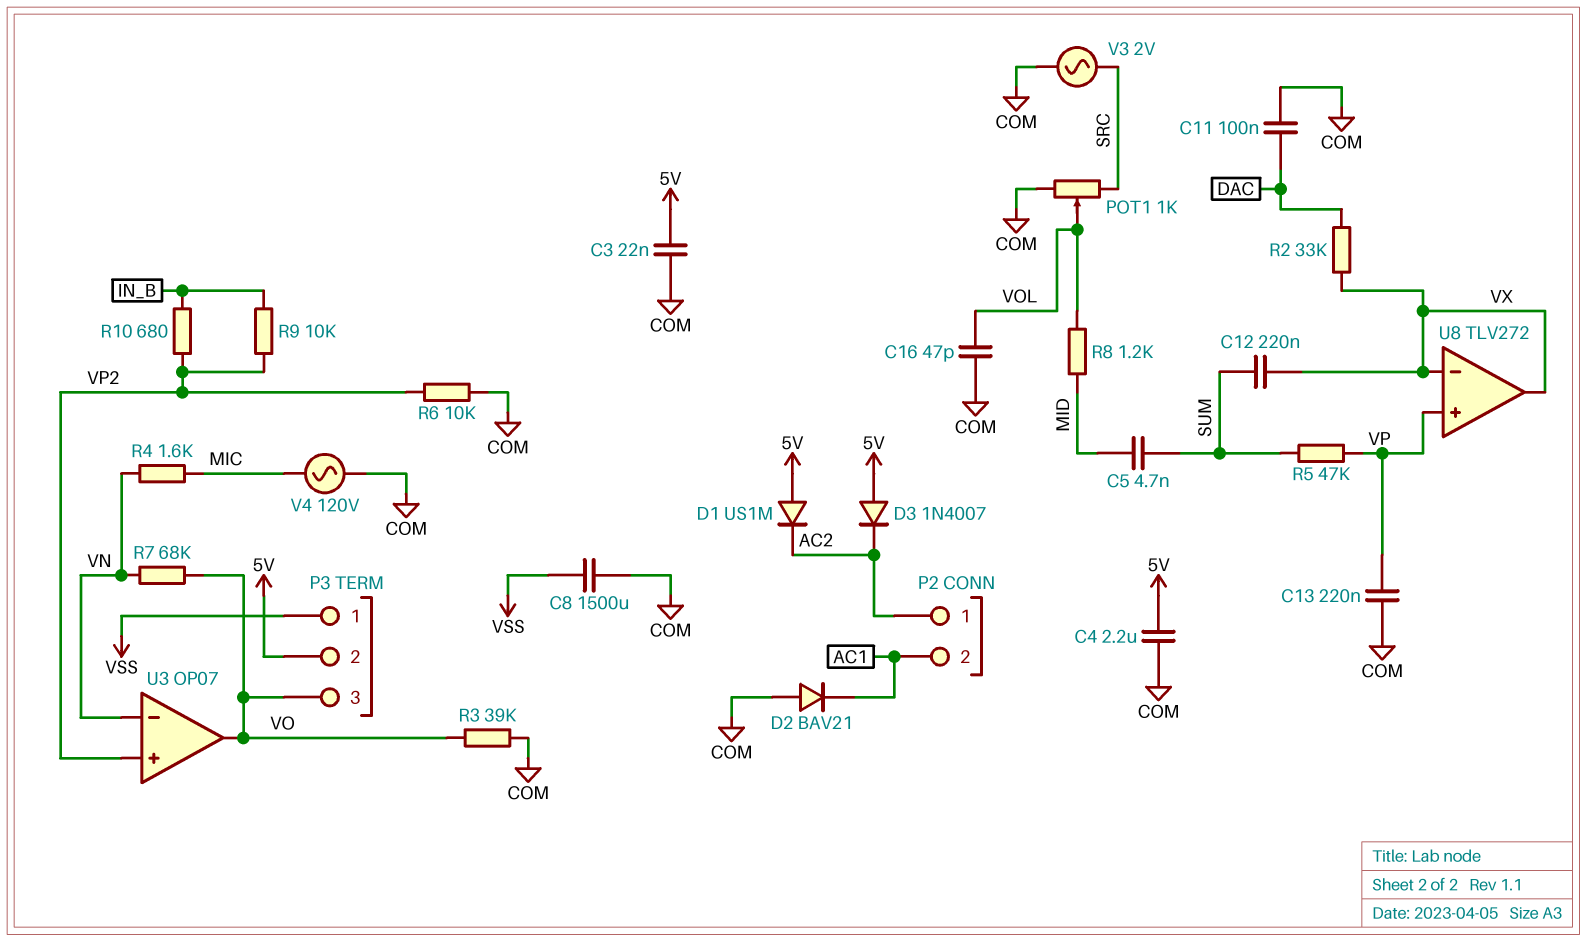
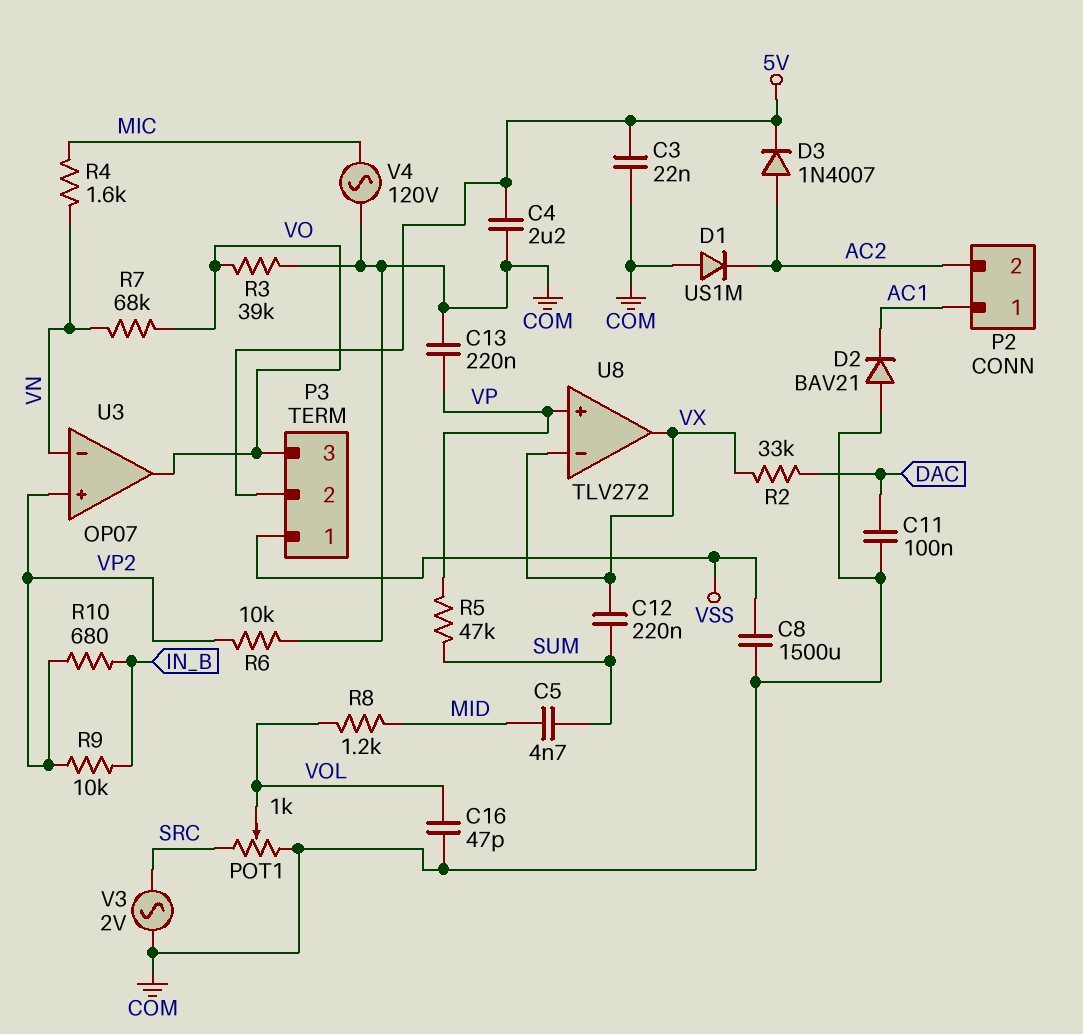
D1: diode US1M (A 5V, K AC2) -> diode US1M (A COM, K AC2)
D3: diode 1N4007 (A 5V, K AC2) -> diode 1N4007 (A AC2, K 5V)
P2 pin 1: AC2 -> AC1
P2 pin 2: AC1 -> AC2

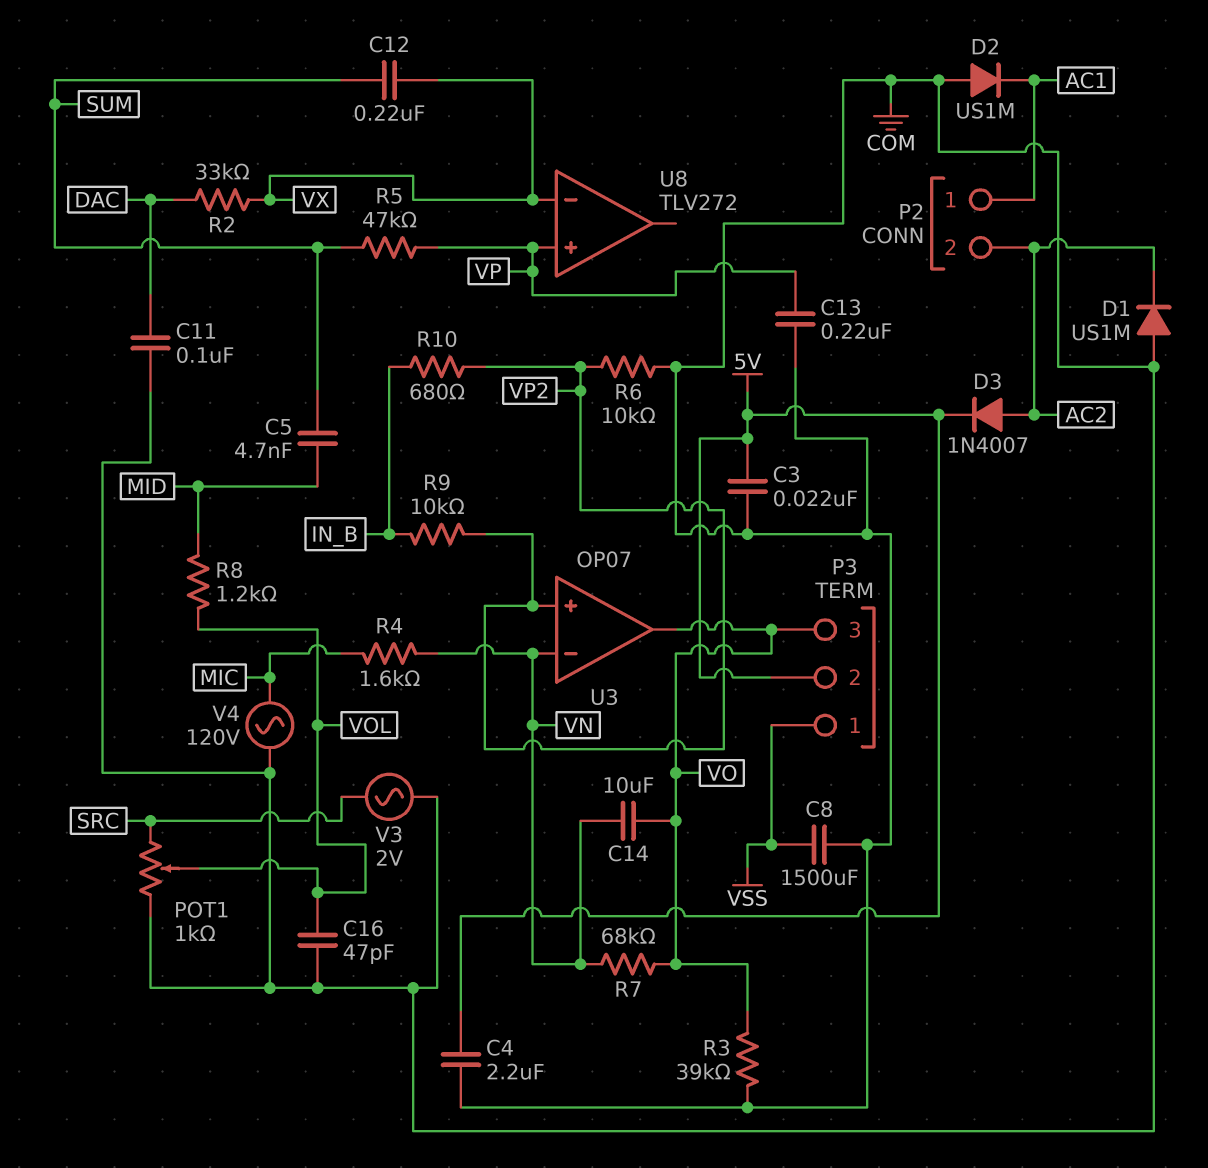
C14: none -> 10uF (VN, VO)
D2: diode BAV21 (A COM, K AC1) -> diode US1M (A COM, K AC1)
U8 pin out: VX -> none

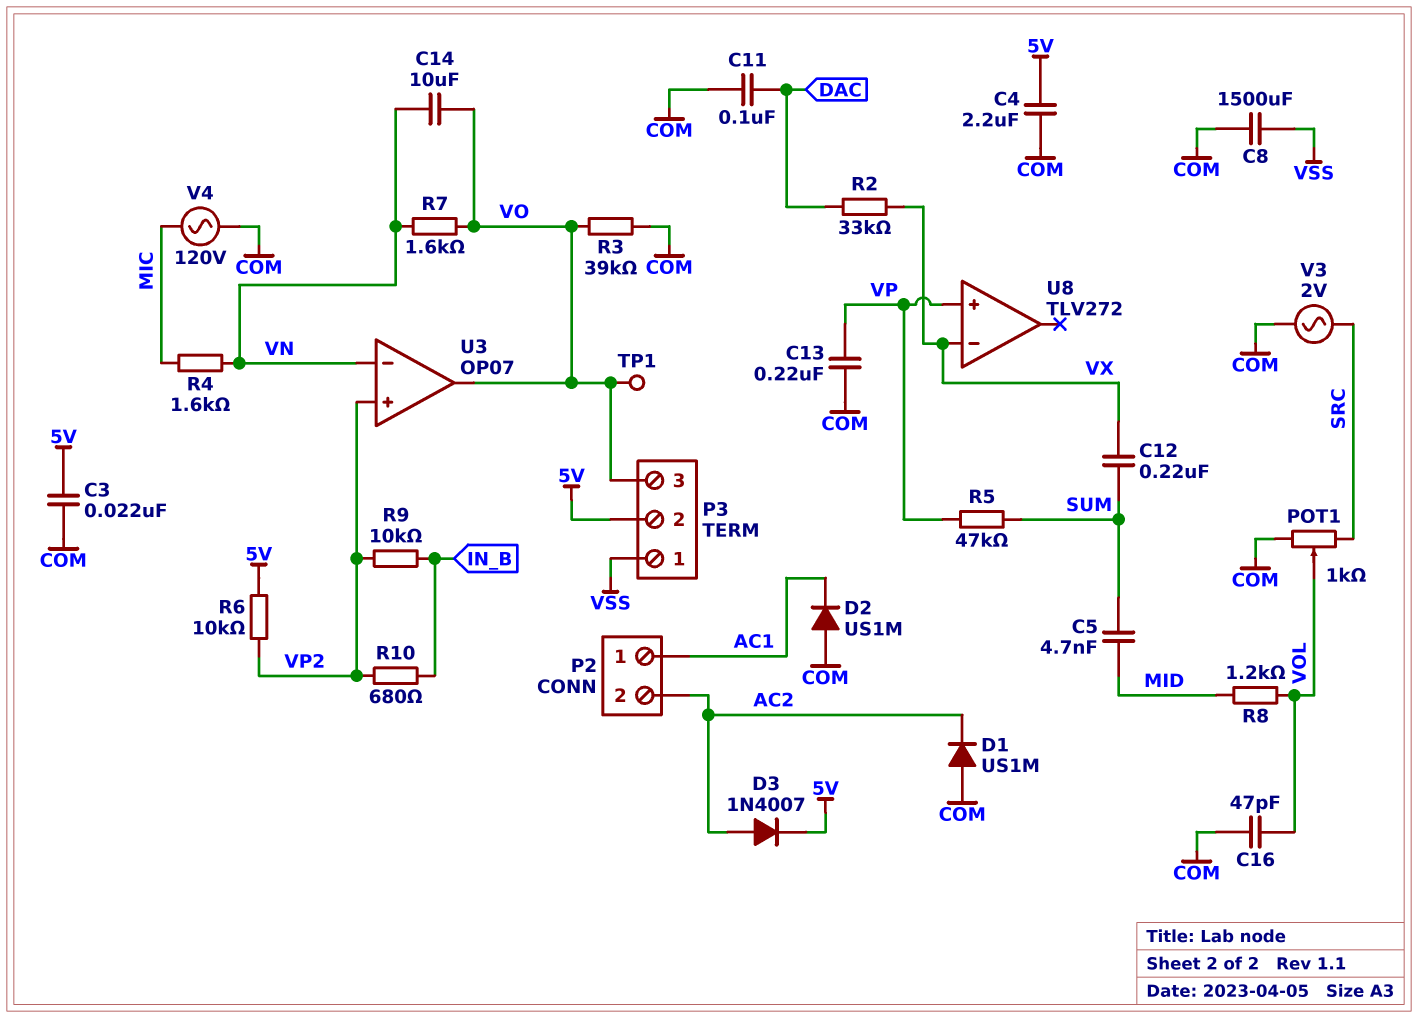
R6: 10k (COM, VP2) -> 10k (5V, VP2)
R7: 68k (VN, VO) -> 1.6k (VN, VO)
TP1: none -> test point (VO)

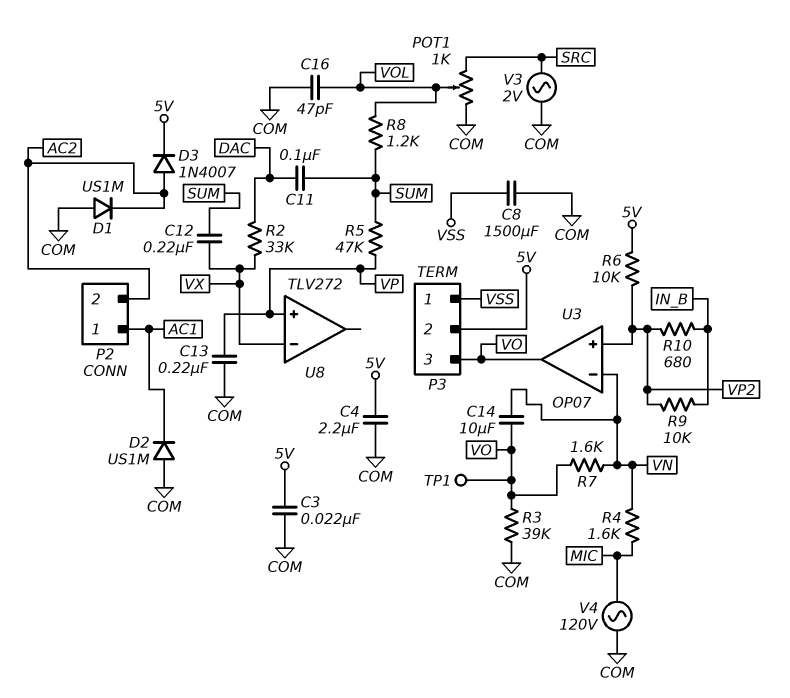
C5: 4.7nF (MID, SUM) -> none
C11: 100nF (COM, DAC) -> 100nF (DAC, SUM)
R8: 1.2k (MID, VOL) -> 1.2k (SUM, VOL)

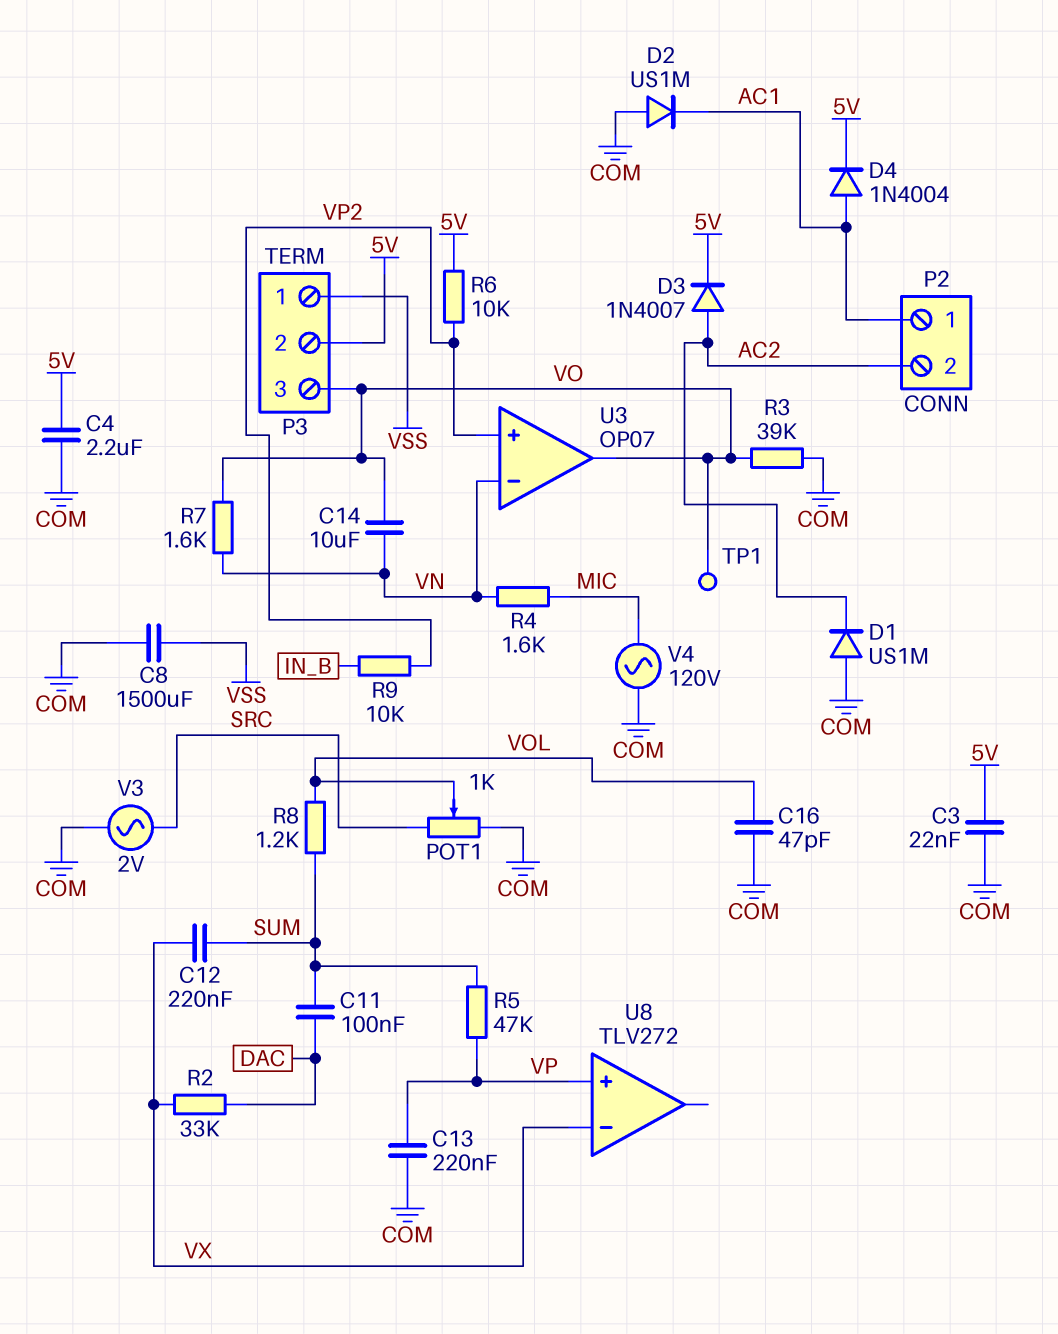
D4: none -> diode 1N4004 (A AC1, K 5V)
R10: 680 (IN_B, VP2) -> none

